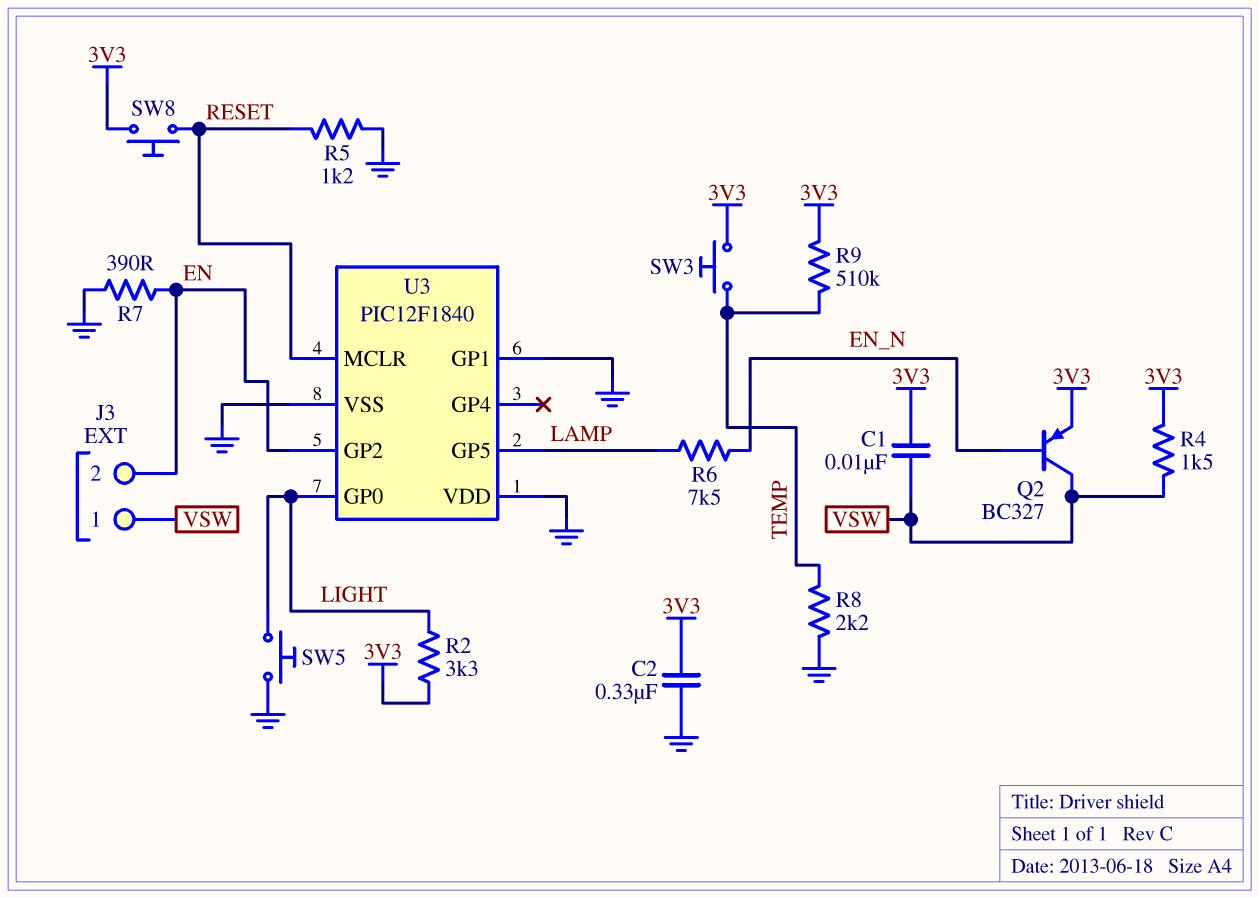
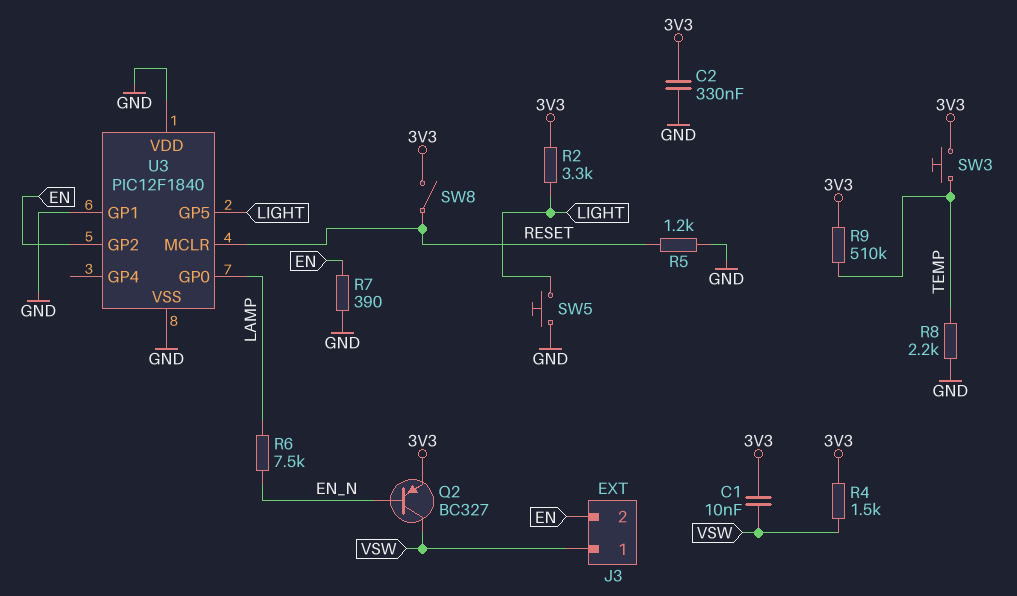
SW8: button (3V3, RESET) -> switch (3V3, RESET)
U3 pin GP0: LIGHT -> LAMP
U3 pin GP5: LAMP -> LIGHT

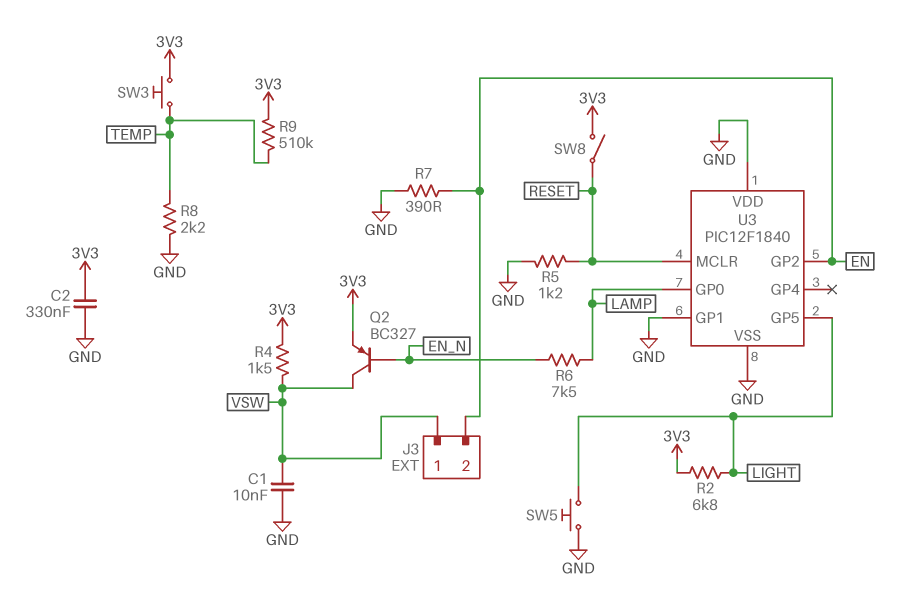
C1: 10nF (3V3, VSW) -> 10nF (GND, VSW)
R2: 3.3k (3V3, LIGHT) -> 6.8k (3V3, LIGHT)

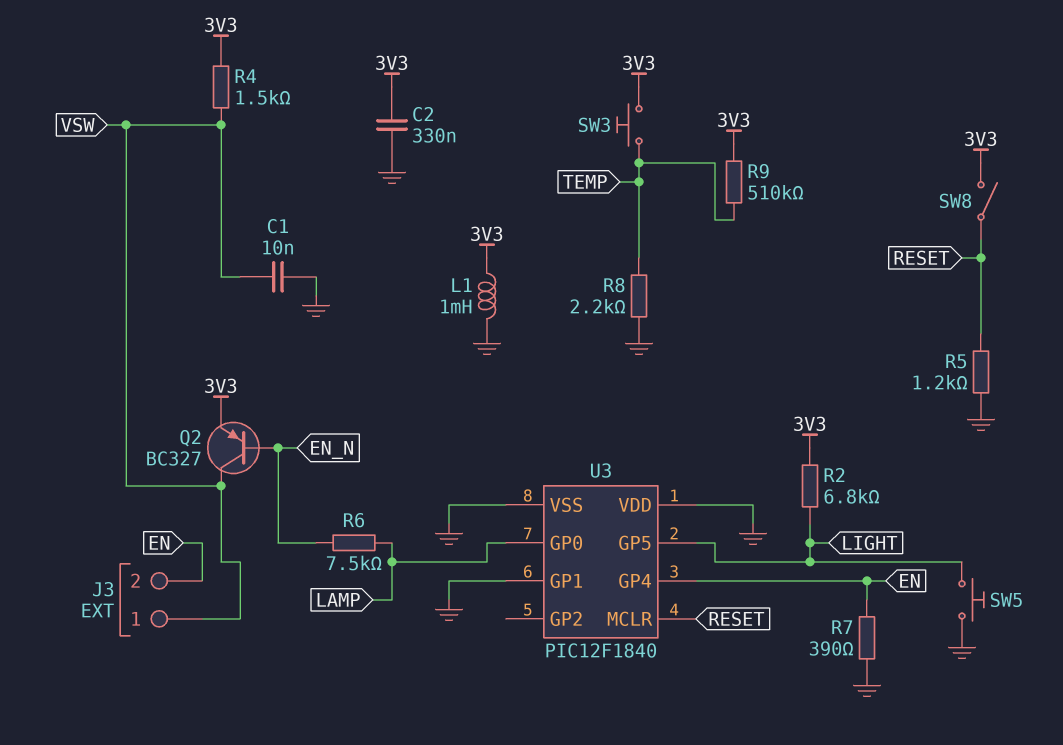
L1: none -> 1mH (3V3, GND)
U3 pin GP2: EN -> none
U3 pin GP4: none -> EN

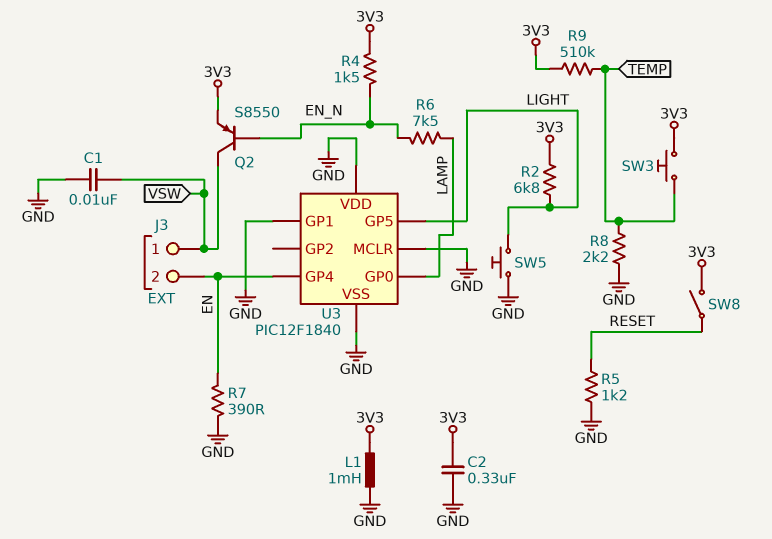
Q2: PNP BC327 (B EN_N, C VSW, E 3V3) -> PNP S8550 (B EN_N, C VSW, E 3V3)
R4: 1.5k (3V3, VSW) -> 1.5k (3V3, EN_N)
U3 pin MCLR: RESET -> GND

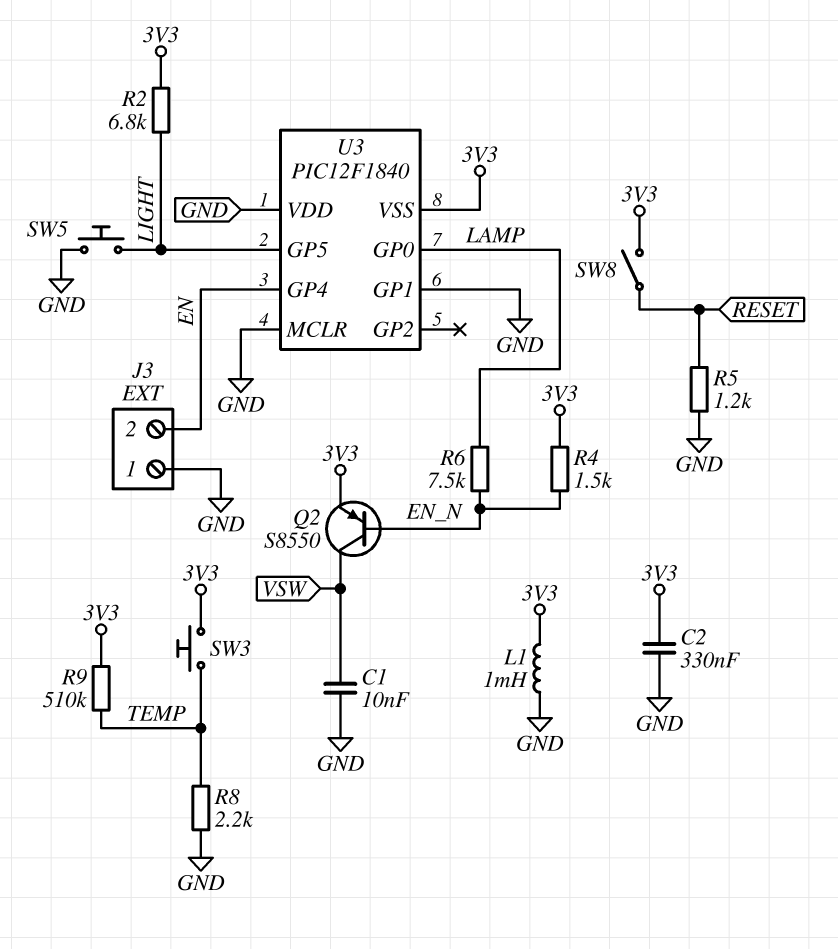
J3 pin 1: VSW -> GND
R7: 390 (EN, GND) -> none
U3 pin VSS: GND -> 3V3

